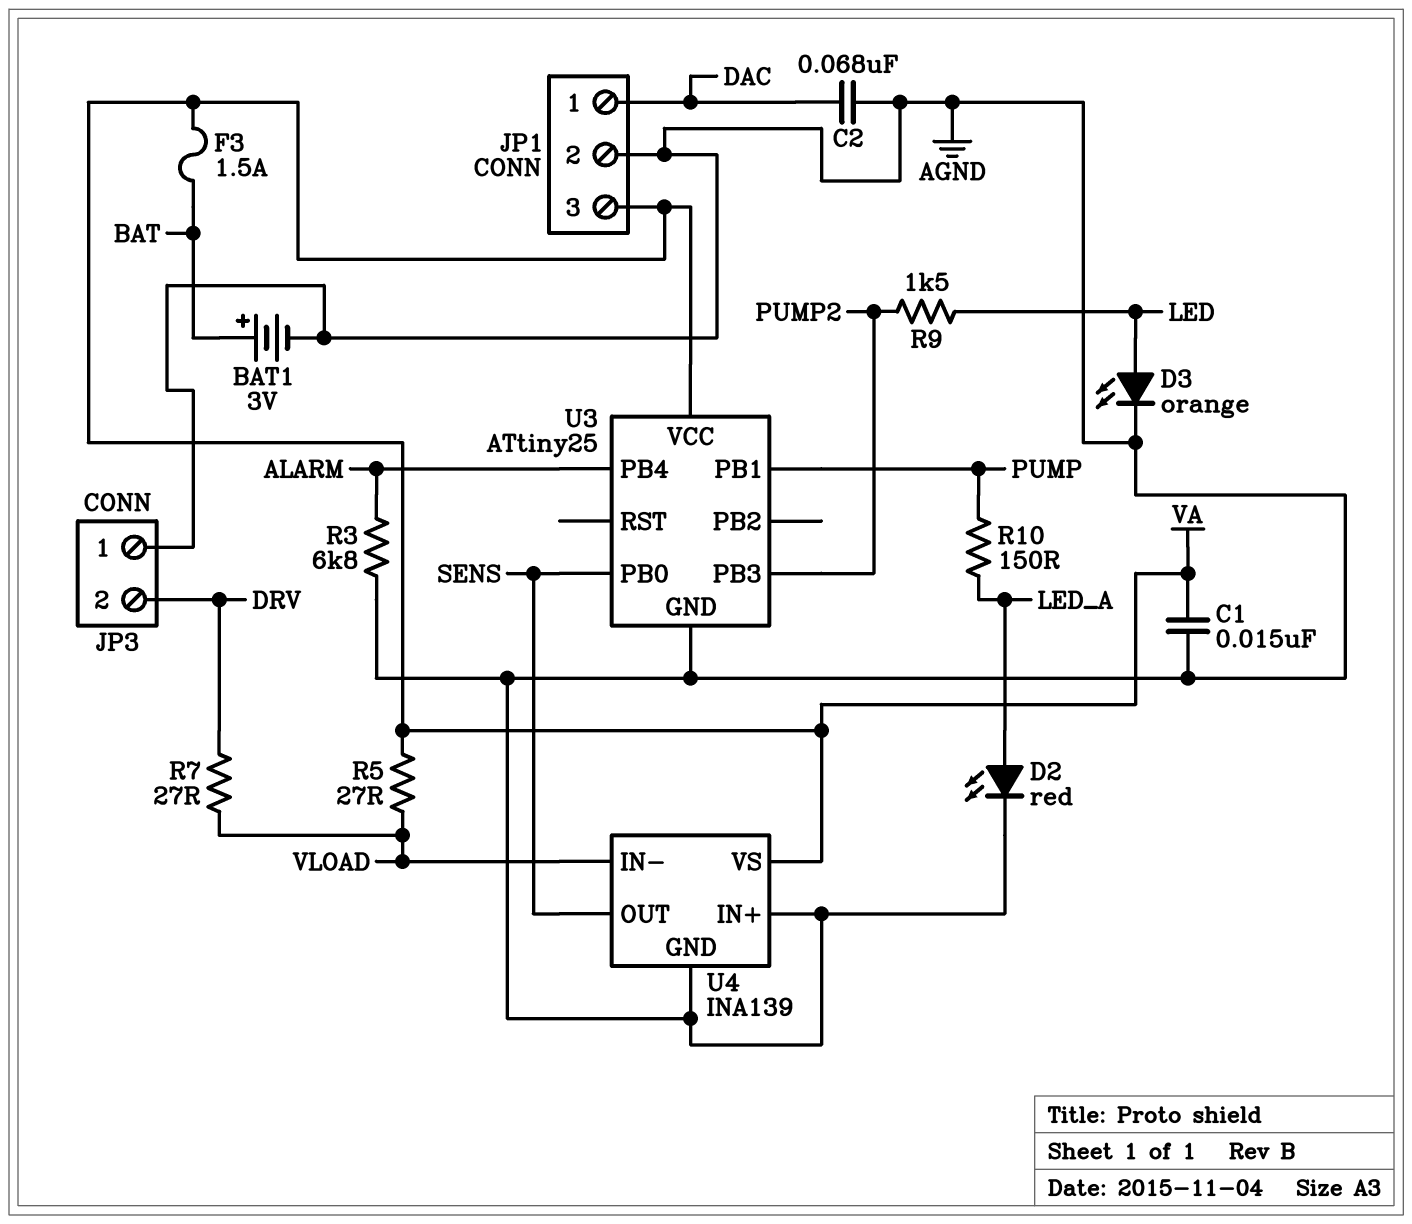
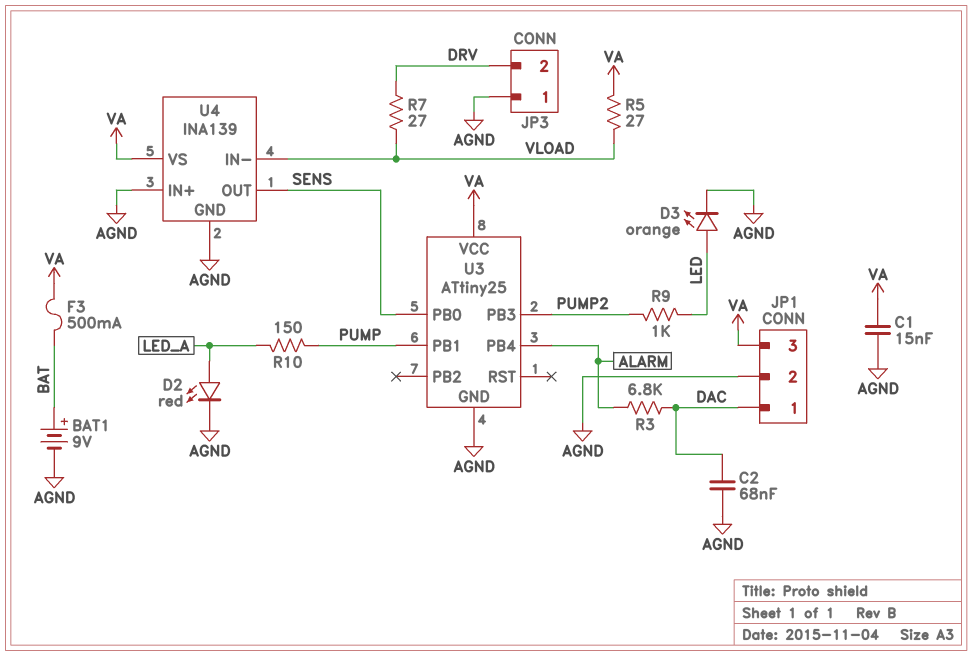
BAT1: 3V (plus BAT, minus AGND) -> 9V (plus BAT, minus AGND)
F3: 1.5A (BAT, VA) -> 500mA (BAT, VA)
R3: 6.8k (AGND, ALARM) -> 6.8k (ALARM, DAC)
R9: 1.5k (LED, PUMP2) -> 1k (LED, PUMP2)

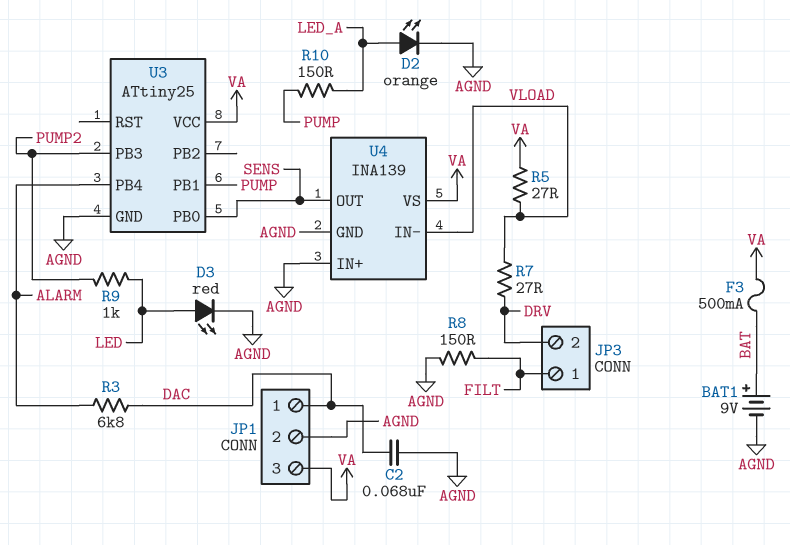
C1: 15nF (AGND, VA) -> none
D2: LED red (A LED_A, K AGND) -> LED orange (A LED_A, K AGND)
D3: LED orange (A LED, K AGND) -> LED red (A LED, K AGND)
JP3 pin 1: AGND -> FILT
R8: none -> 150 (AGND, FILT)

